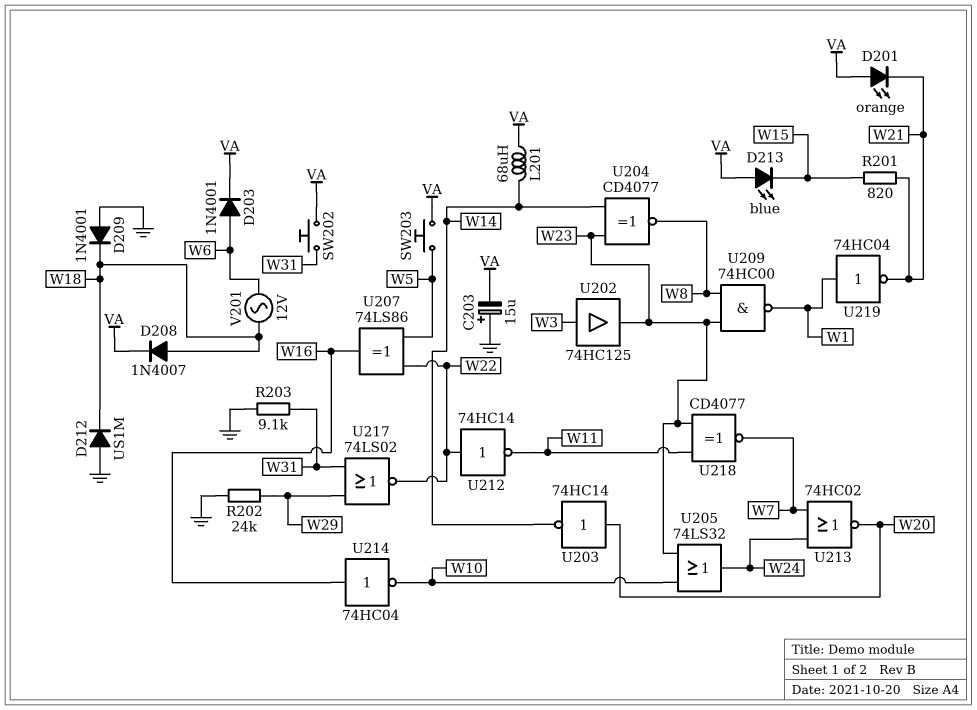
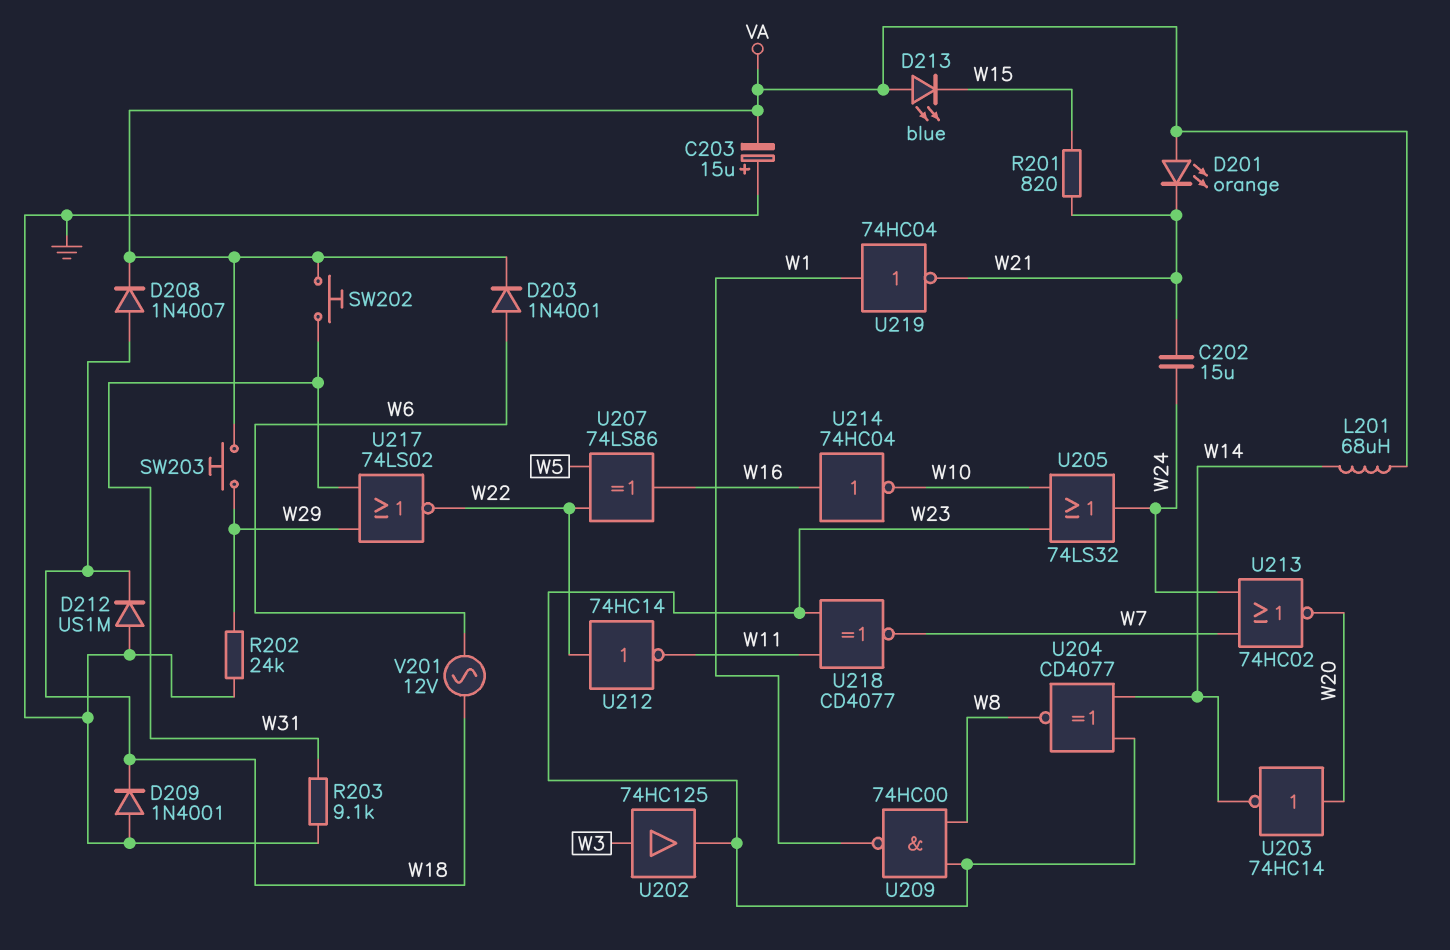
C202: none -> 15uF (W21, W24)
SW203: button (VA, W5) -> button (VA, W29)

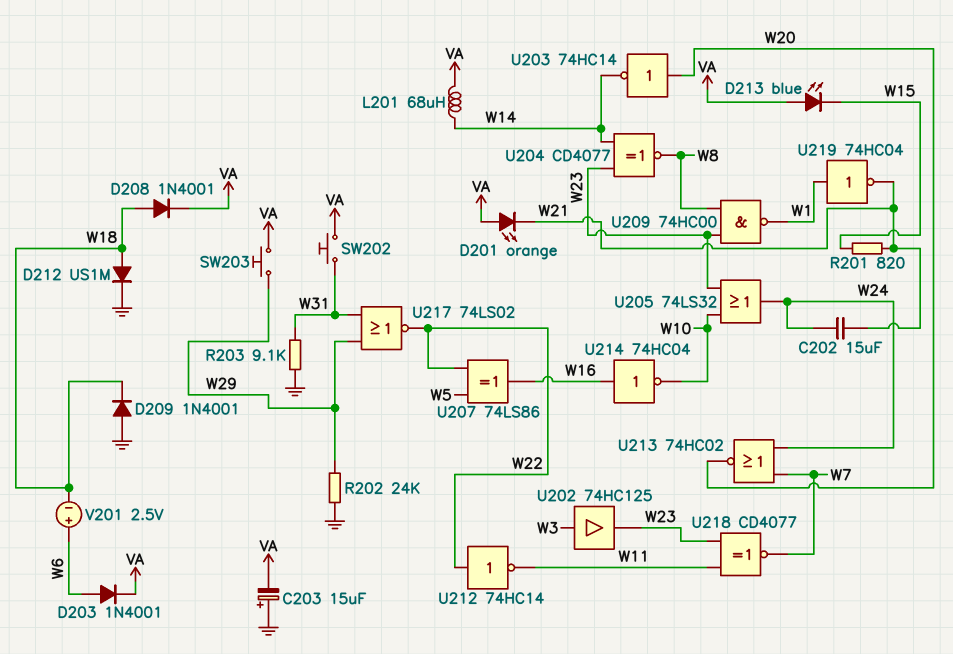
D208: diode 1N4007 (A W18, K VA) -> diode 1N4001 (A W18, K VA)
D212: diode US1M (A GND, K W18) -> diode US1M (A W18, K GND)
V201: AC 12V (W6, W18) -> 2.5V (plus W6, minus W18)

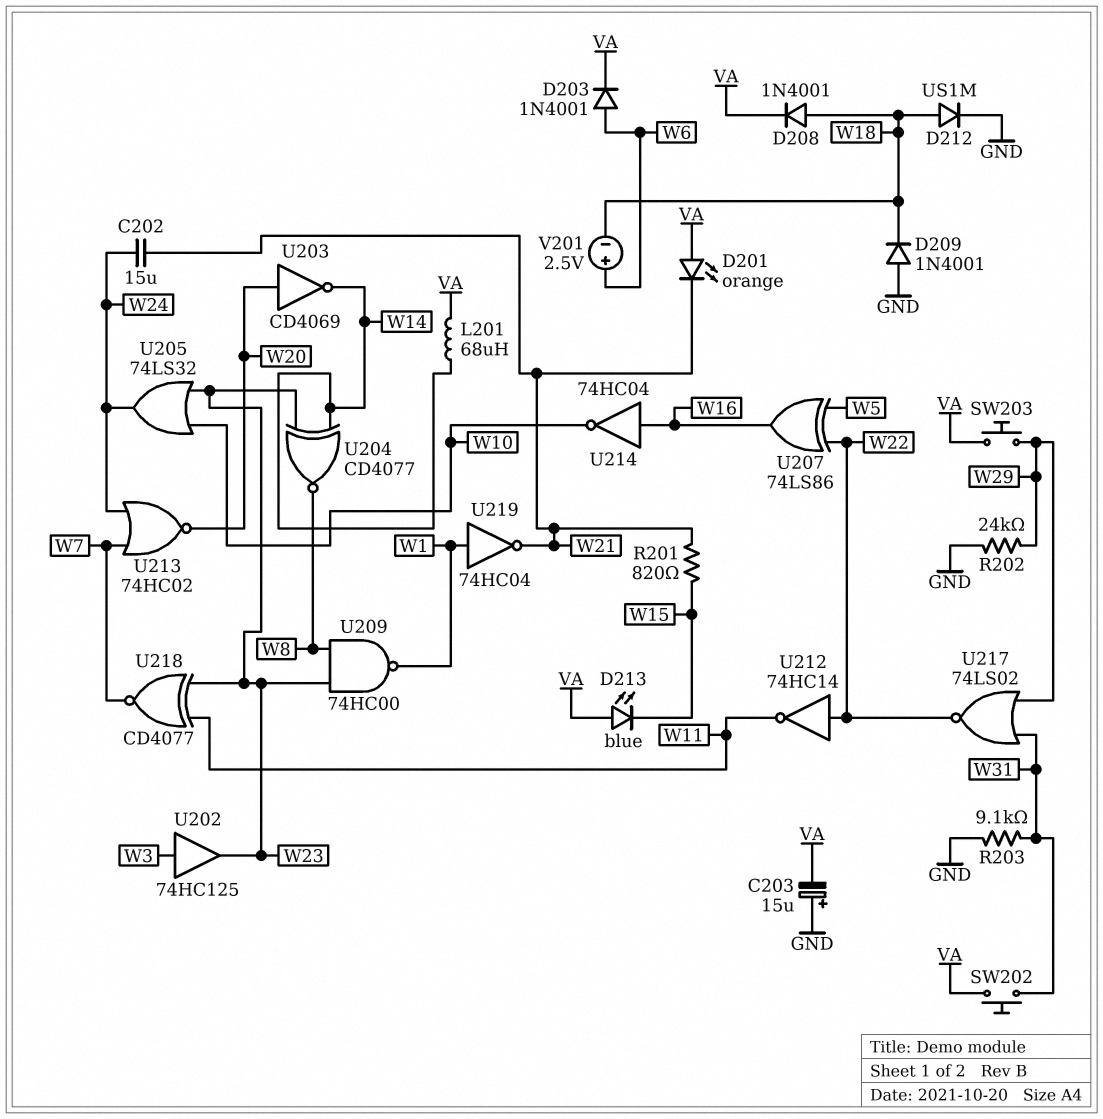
U203: NOT 74HC14 (in W20, out W14) -> NOT CD4069 (in W20, out W14)

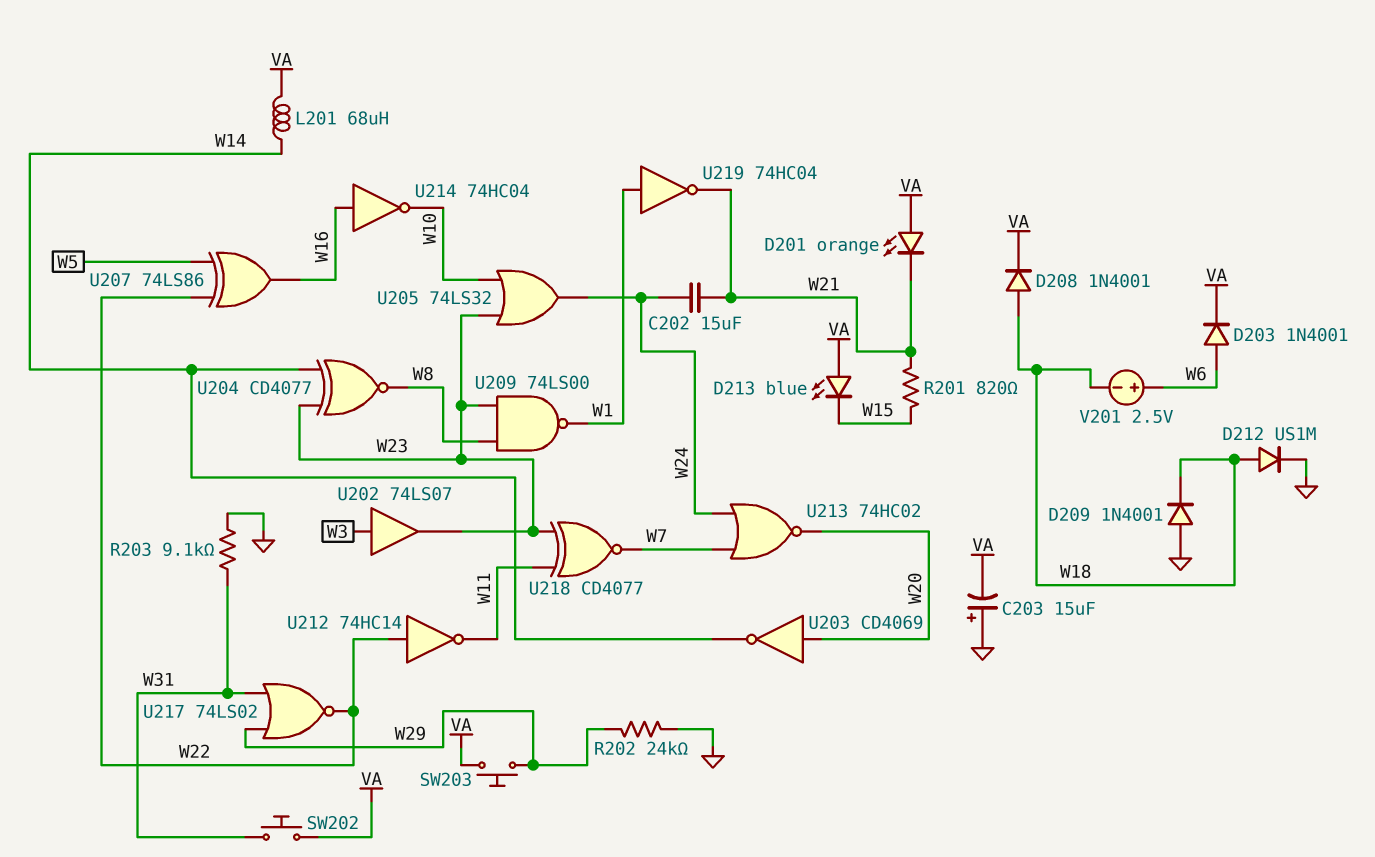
U202: buffer 74HC125 (in W3, out W23) -> buffer 74LS07 (in W3, out W23)
U209: NAND 74HC00 (in W8, in W23, out W1) -> NAND 74LS00 (in W8, in W23, out W1)

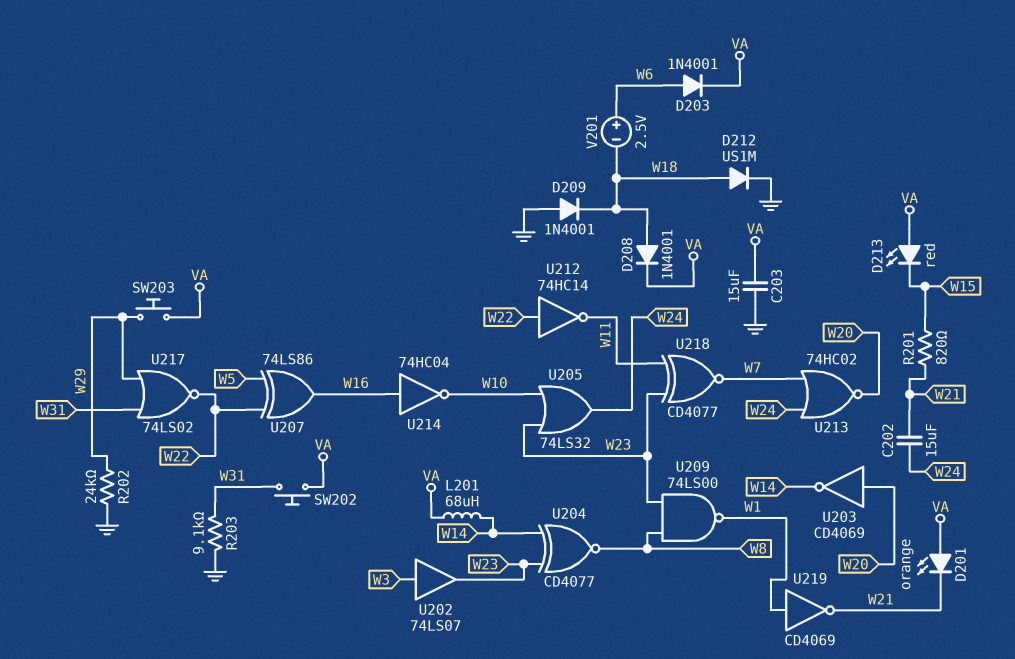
C203: 15uF (plus GND, minus VA) -> 15uF (GND, VA)
D213: LED blue (A VA, K W15) -> LED red (A VA, K W15)
U219: NOT 74HC04 (in W1, out W21) -> NOT CD4069 (in W1, out W21)

